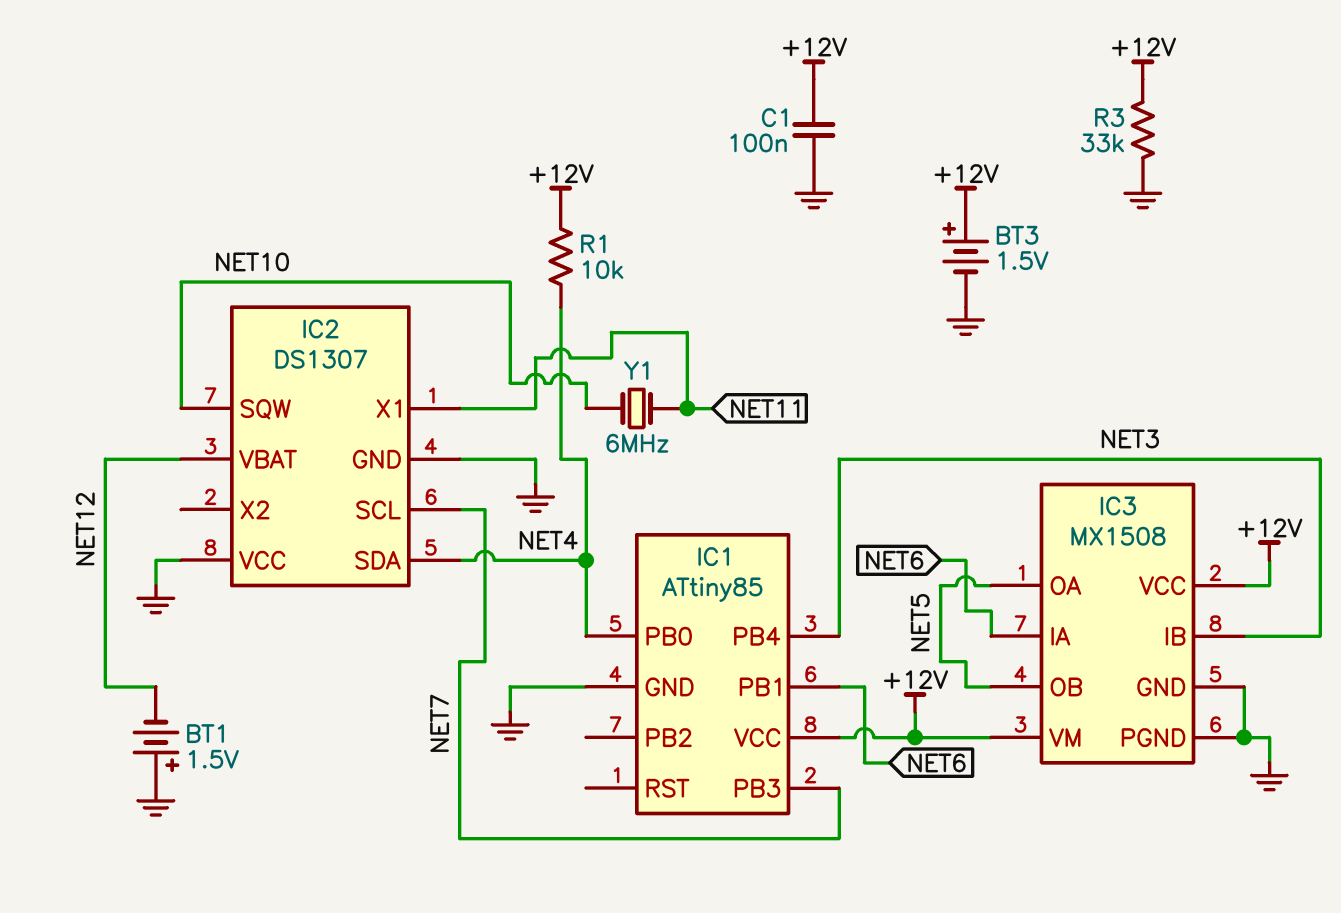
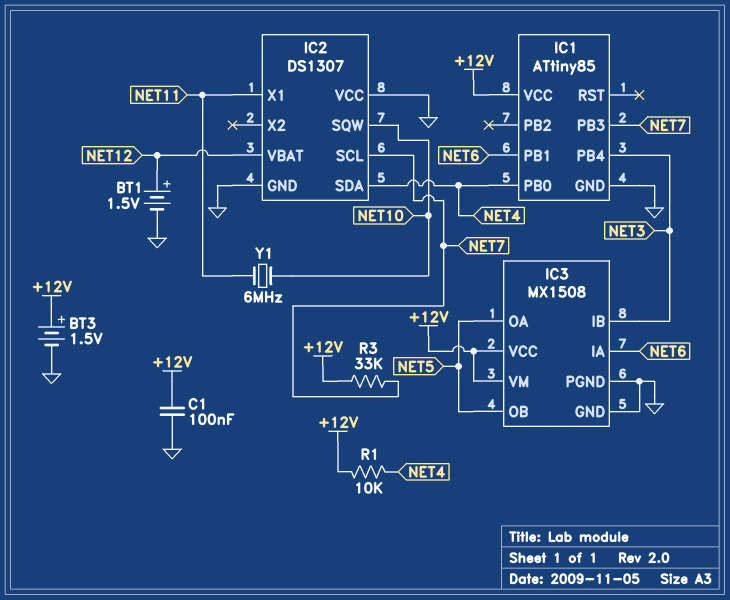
BT1: 1.5V (plus GND, minus NET12) -> 1.5V (plus NET12, minus GND)
R3: 33k (+12V, GND) -> 33k (+12V, NET7)

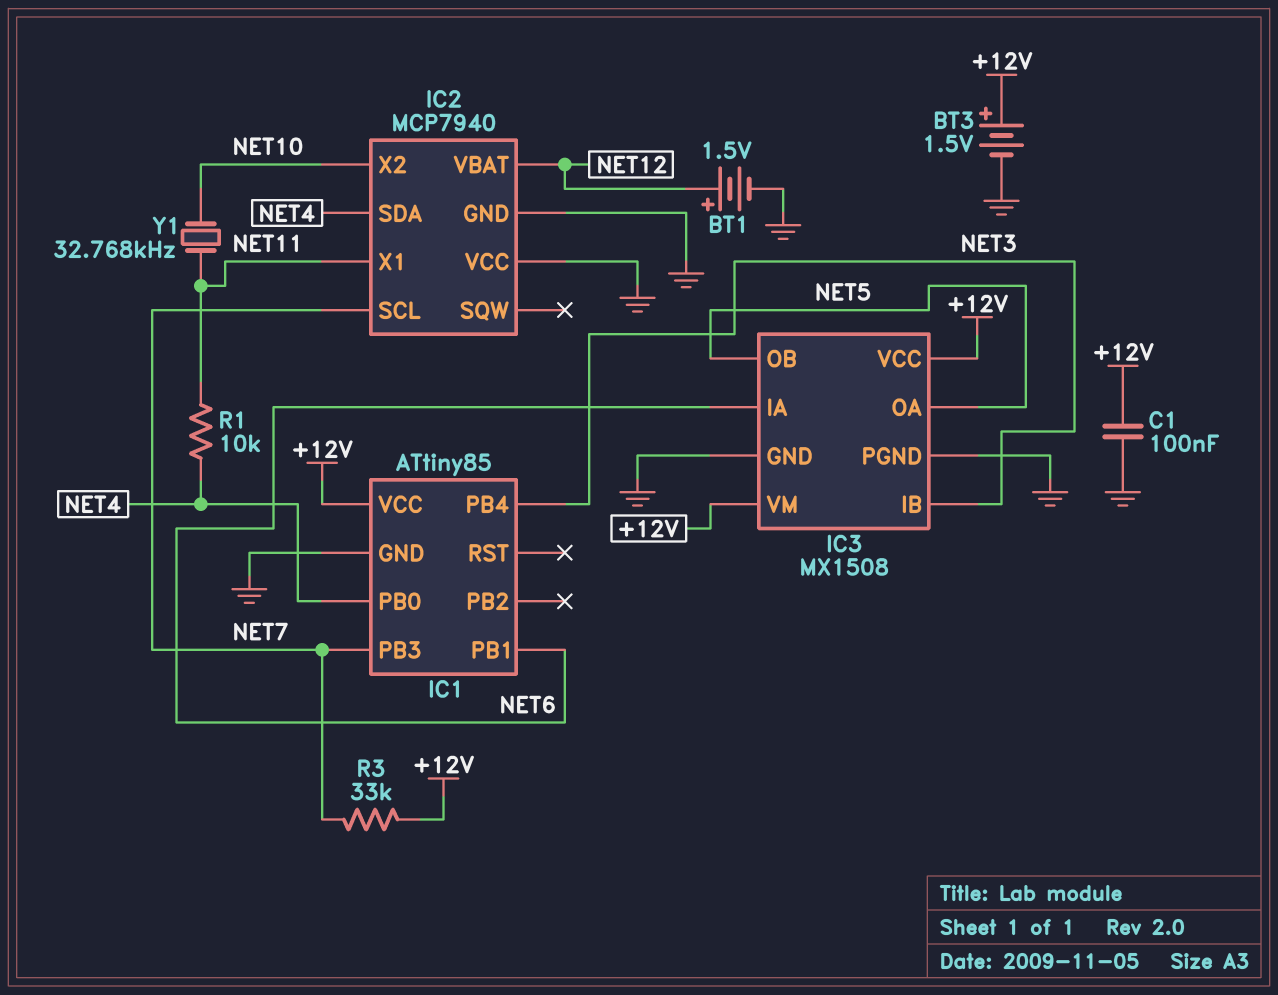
IC2: DS1307 -> MCP7940
IC2 pin SQW: NET10 -> none
IC2 pin X2: none -> NET10
R1: 10k (+12V, NET4) -> 10k (NET4, NET11)
Y1: 6MHz (NET10, NET11) -> 32.768kHz (NET10, NET11)

